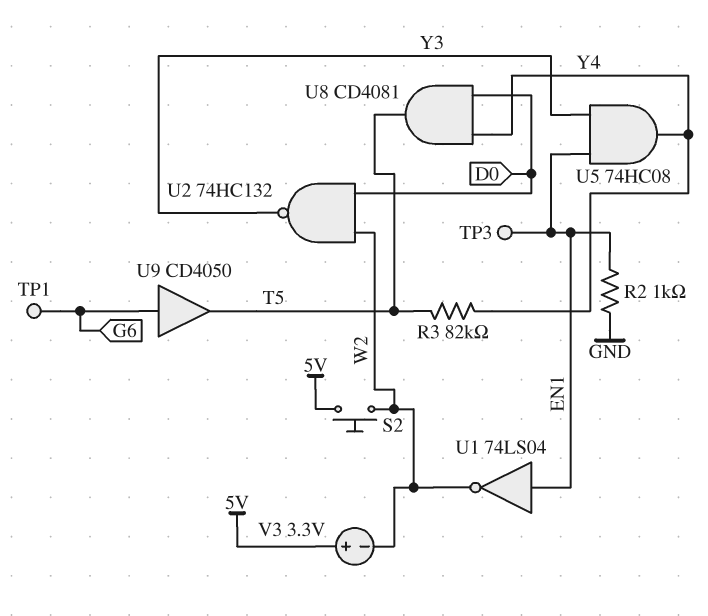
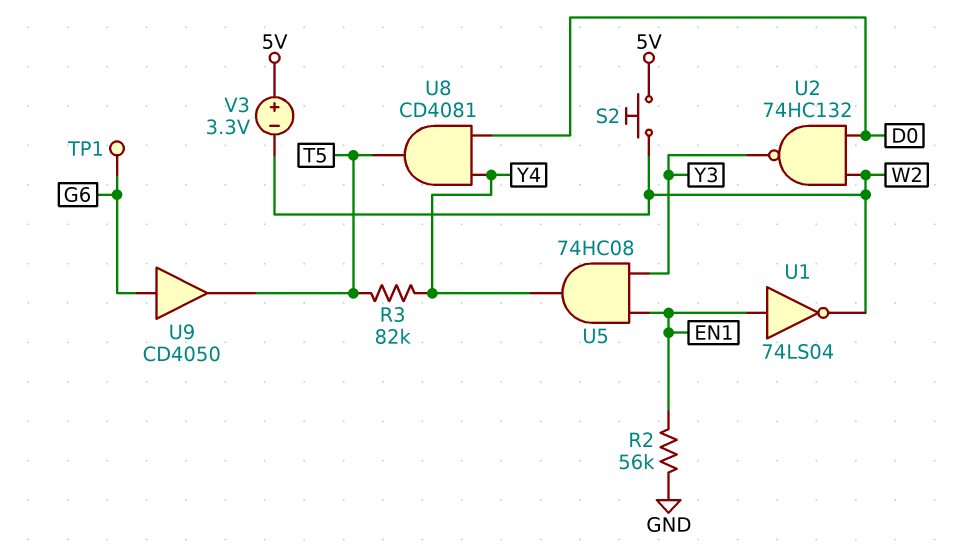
R2: 1k (EN1, GND) -> 56k (EN1, GND)
TP3: test point (EN1) -> none

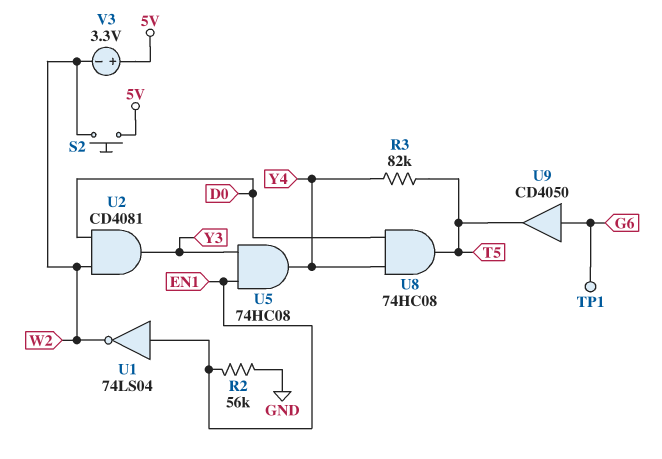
U2: NAND 74HC132 (in D0, in W2, out Y3) -> AND CD4081 (in D0, in W2, out Y3)
U8: AND CD4081 (in D0, in Y4, out T5) -> AND 74HC08 (in D0, in Y4, out T5)

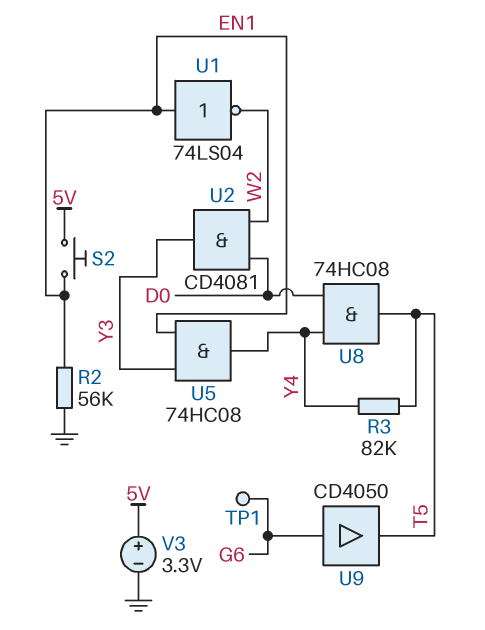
S2: button (5V, W2) -> button (5V, EN1)
V3: 3.3V (plus 5V, minus W2) -> 3.3V (plus 5V, minus GND)

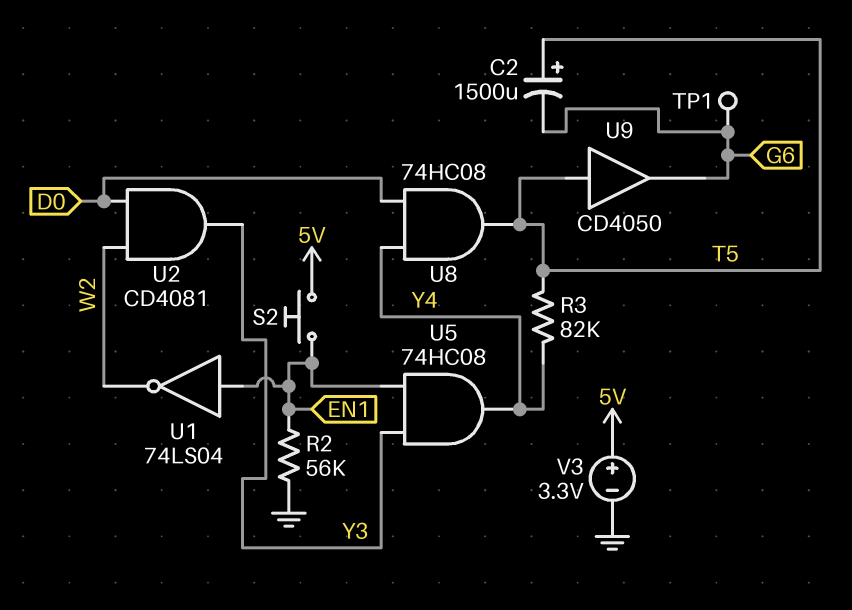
C2: none -> 1500uF (plus T5, minus G6)
U9: buffer CD4050 (in G6, out T5) -> buffer CD4050 (in T5, out G6)

